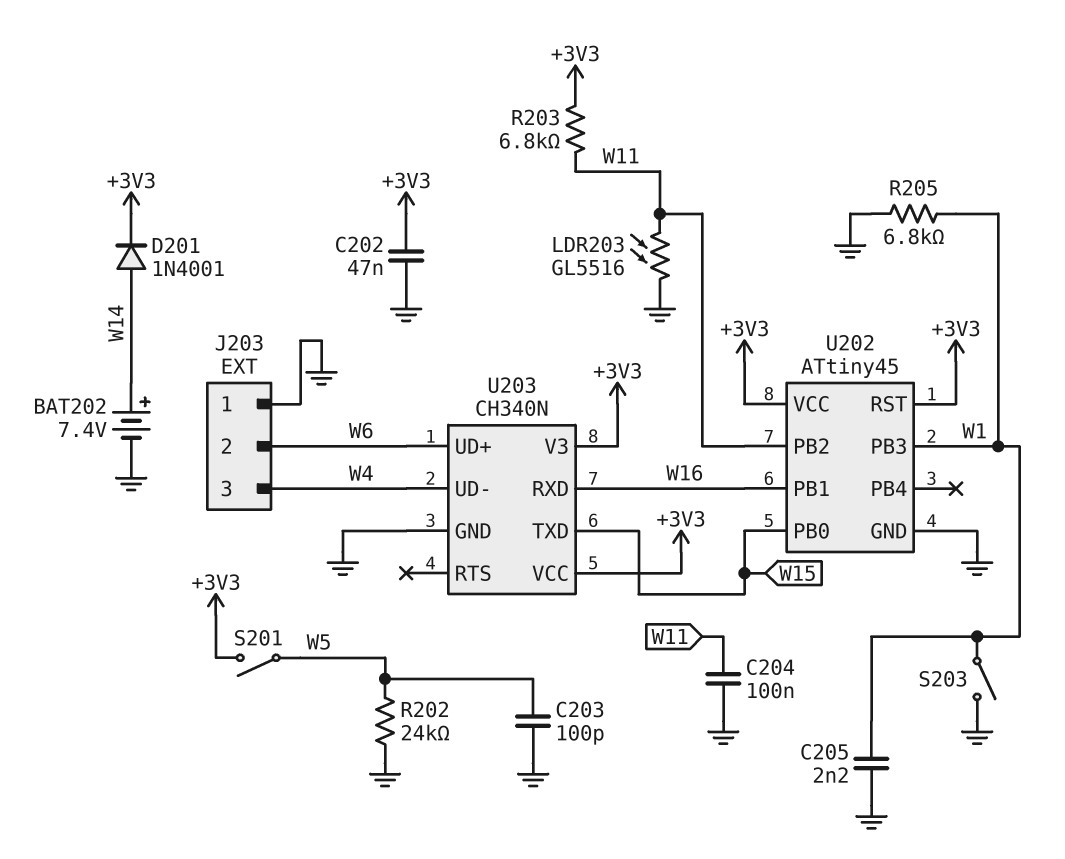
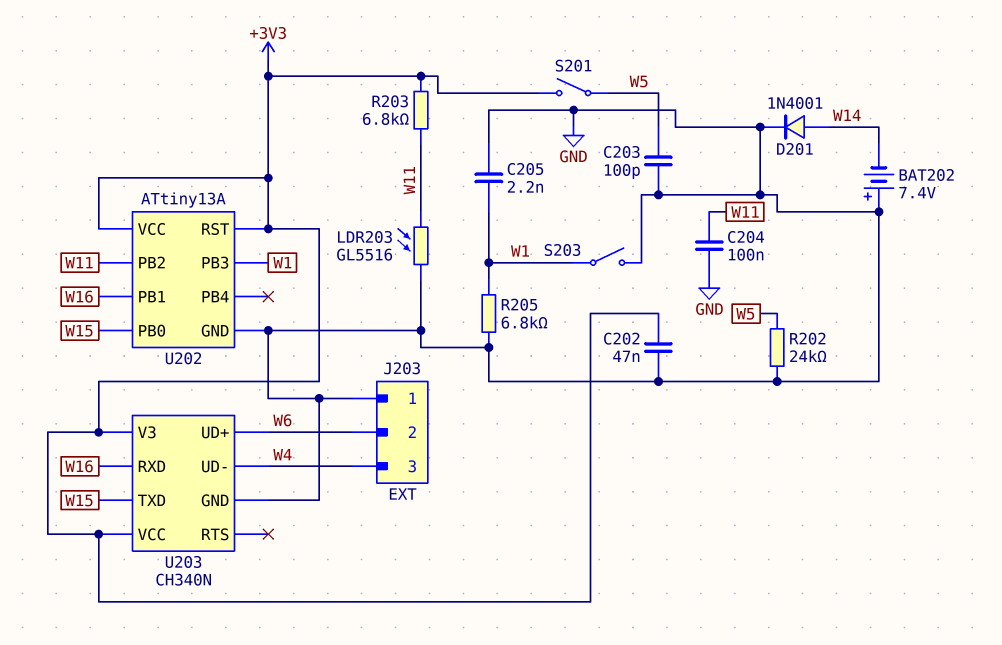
BAT202: 7.4V (plus W14, minus GND) -> 7.4V (plus GND, minus W14)
D201: diode 1N4001 (A W14, K +3V3) -> diode 1N4001 (A W14, K GND)
U202: ATtiny45 -> ATtiny13A

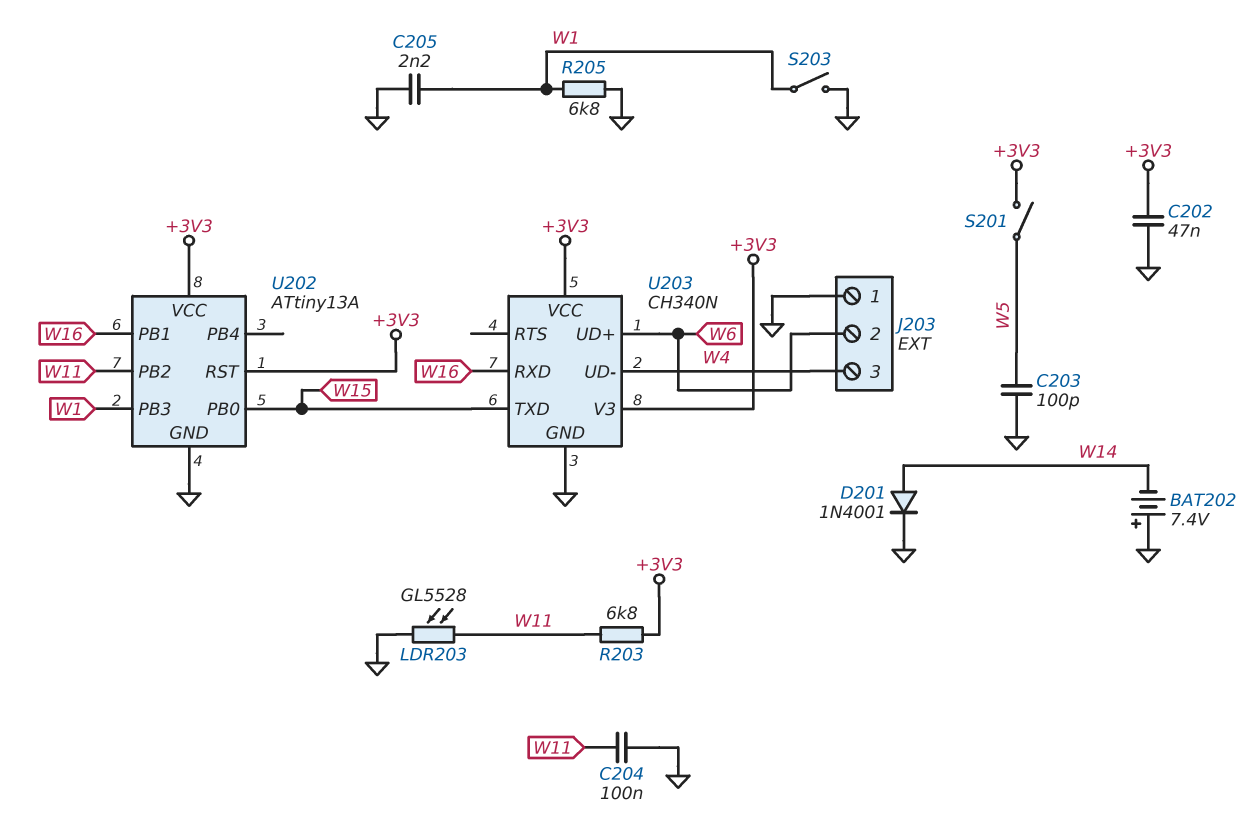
LDR203: GL5516 (GND, W11) -> GL5528 (GND, W11)
R202: 24k (GND, W5) -> none

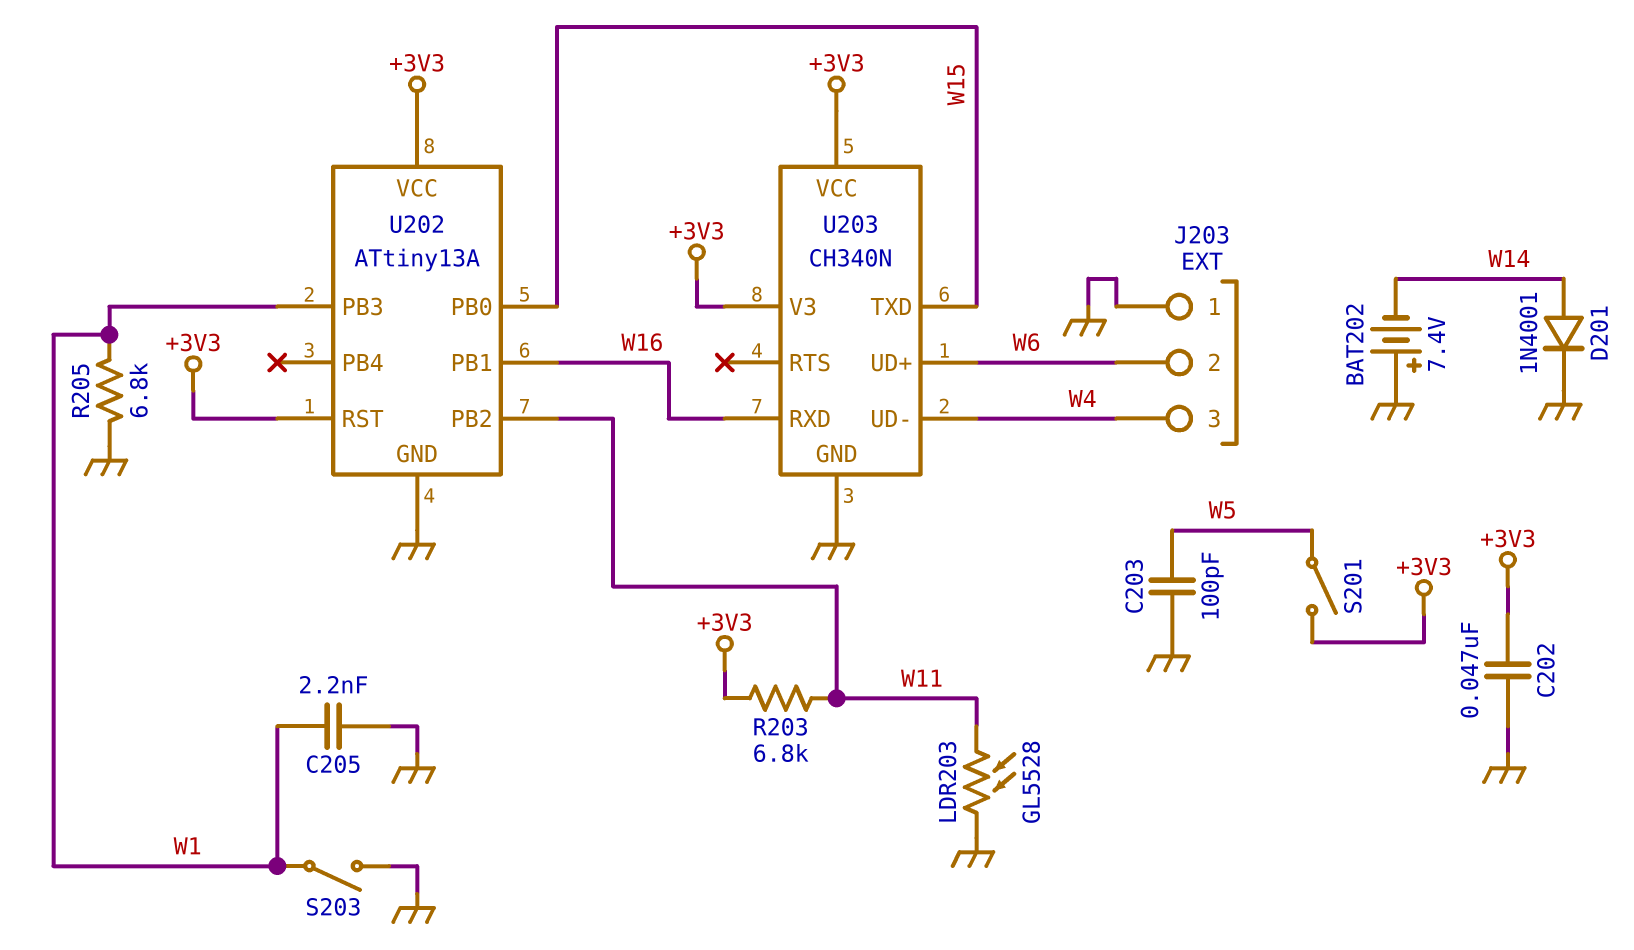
C204: 100nF (GND, W11) -> none

